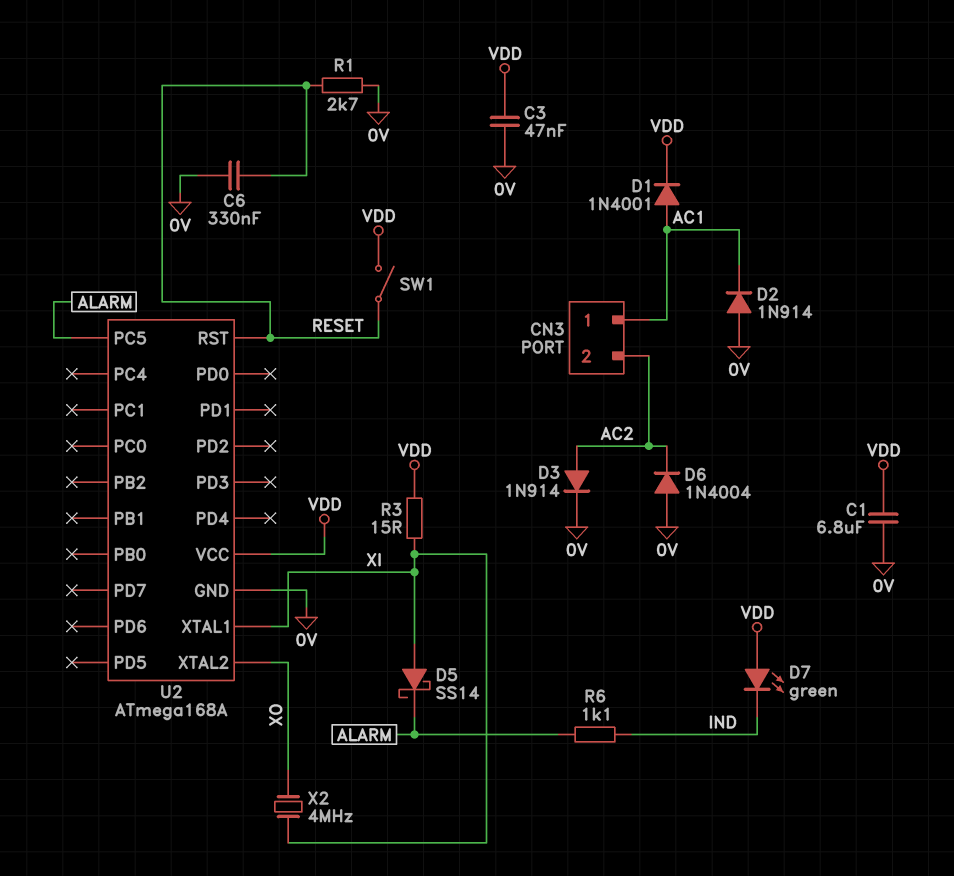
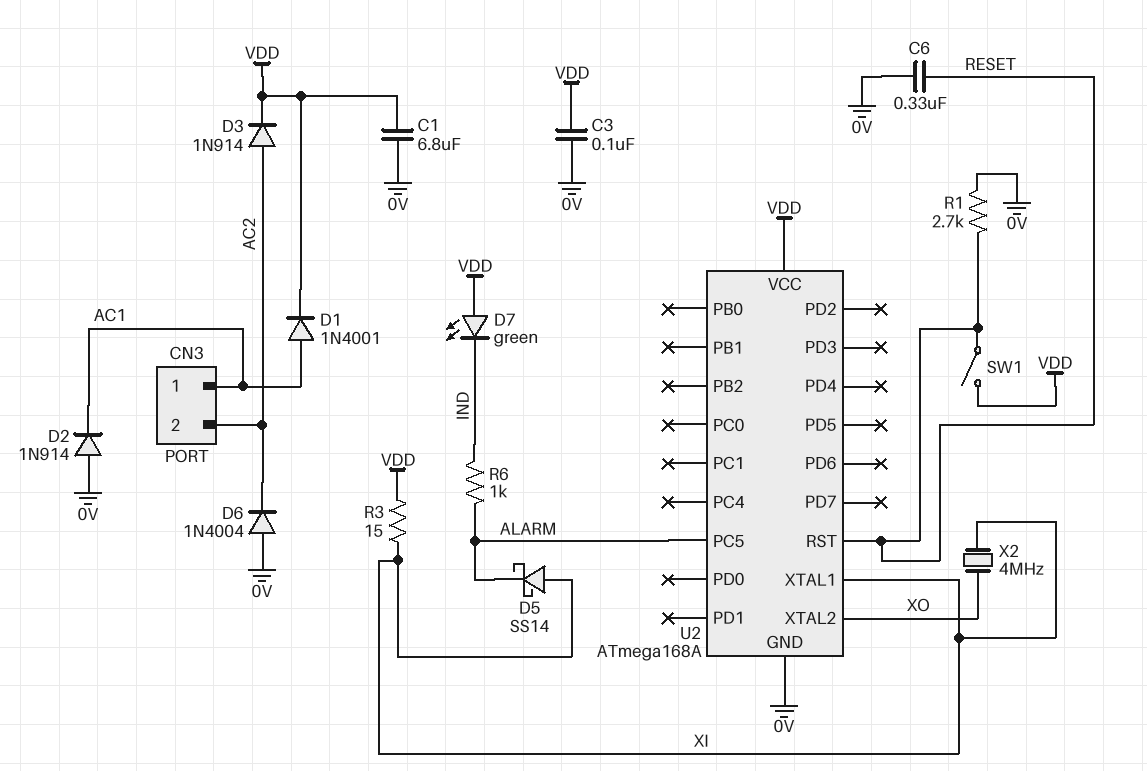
C3: 47nF (0V, VDD) -> 100nF (0V, VDD)
D3: diode 1N914 (A AC2, K 0V) -> diode 1N914 (A AC2, K VDD)
R6: 1.1k (ALARM, IND) -> 1k (ALARM, IND)

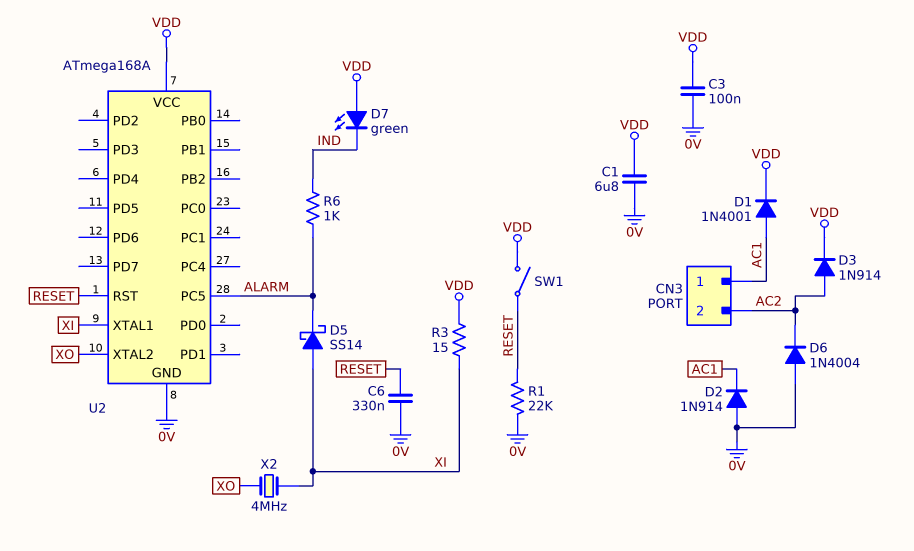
R1: 2.7k (0V, RESET) -> 22k (0V, RESET)

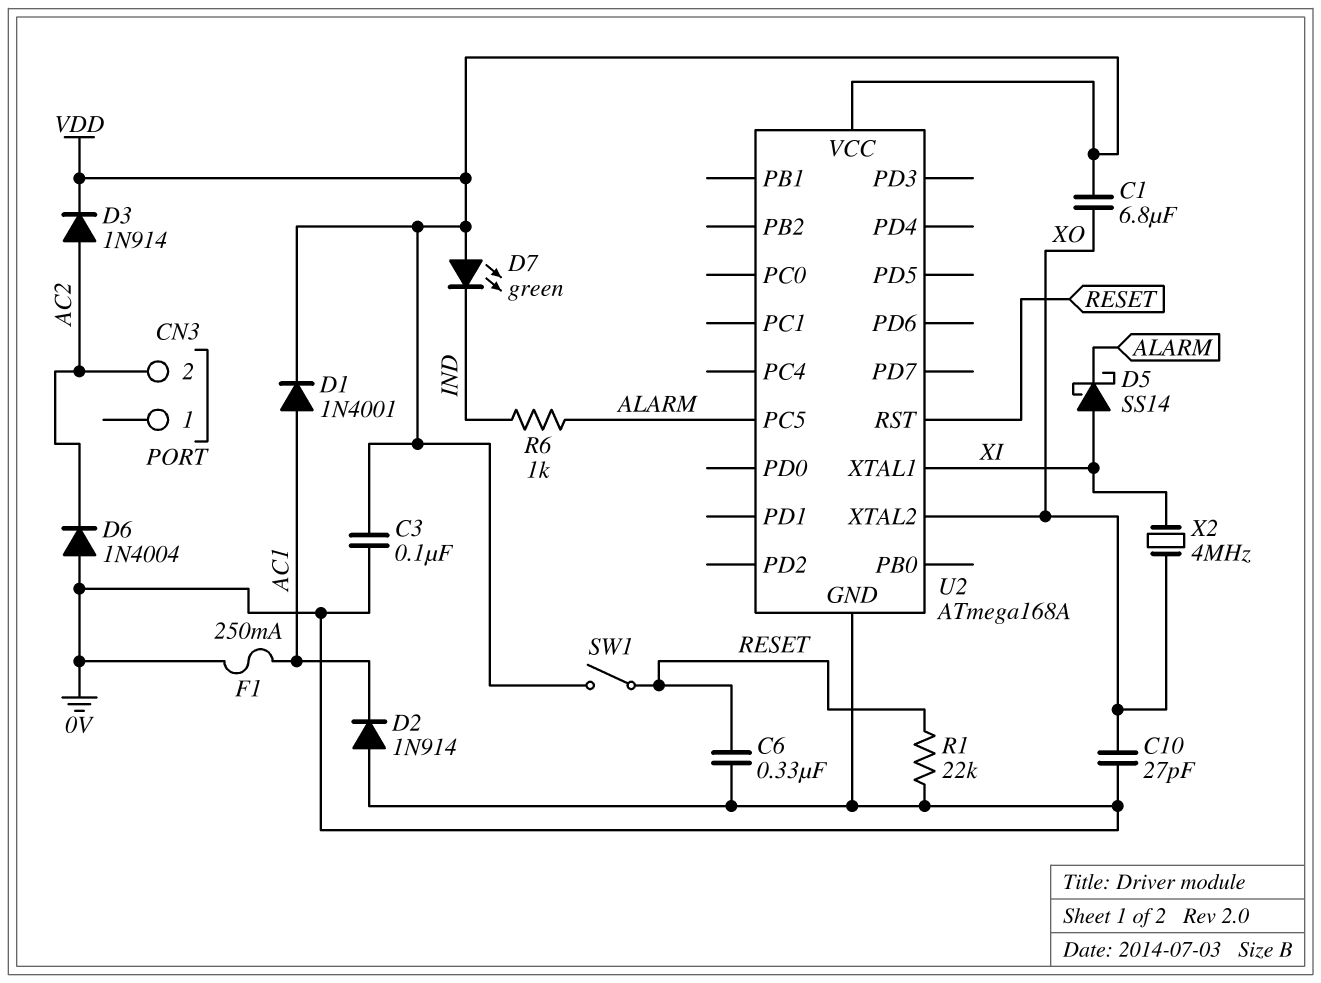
C1: 6.8uF (0V, VDD) -> 6.8uF (VDD, XO)
C10: none -> 27pF (0V, XO)
CN3 pin 1: AC1 -> none
F1: none -> 250mA (0V, AC1)
R3: 15 (VDD, XI) -> none

